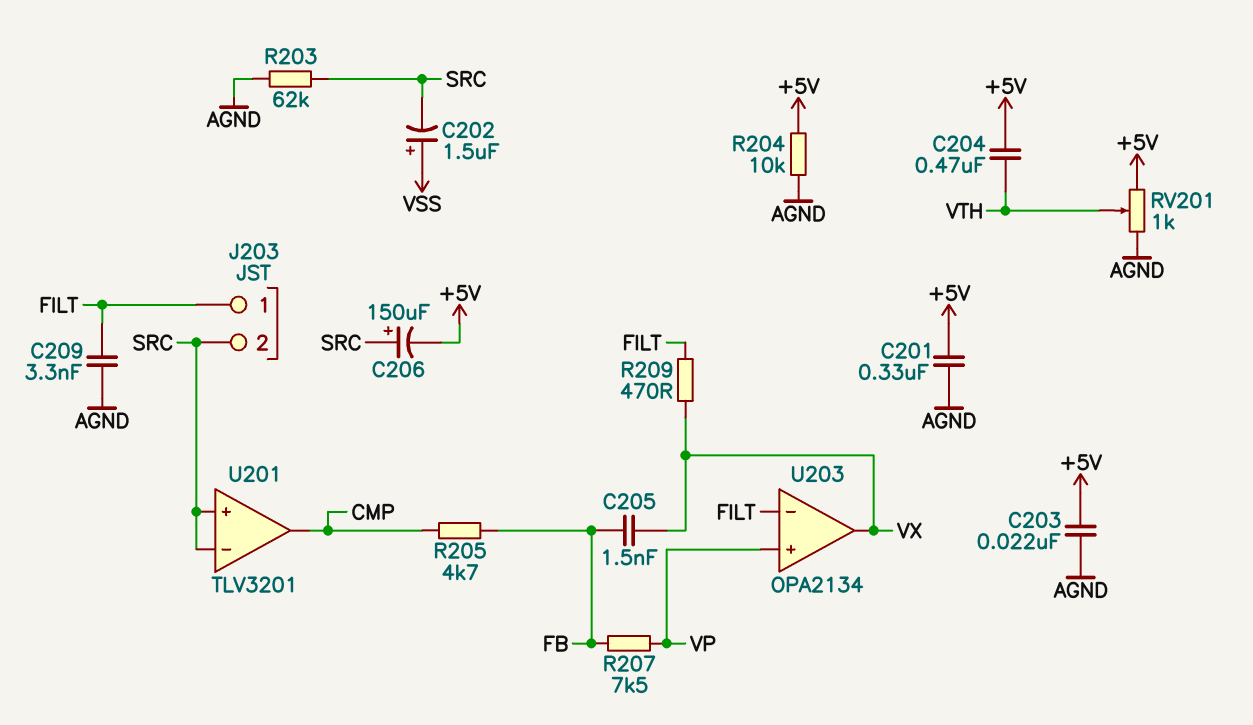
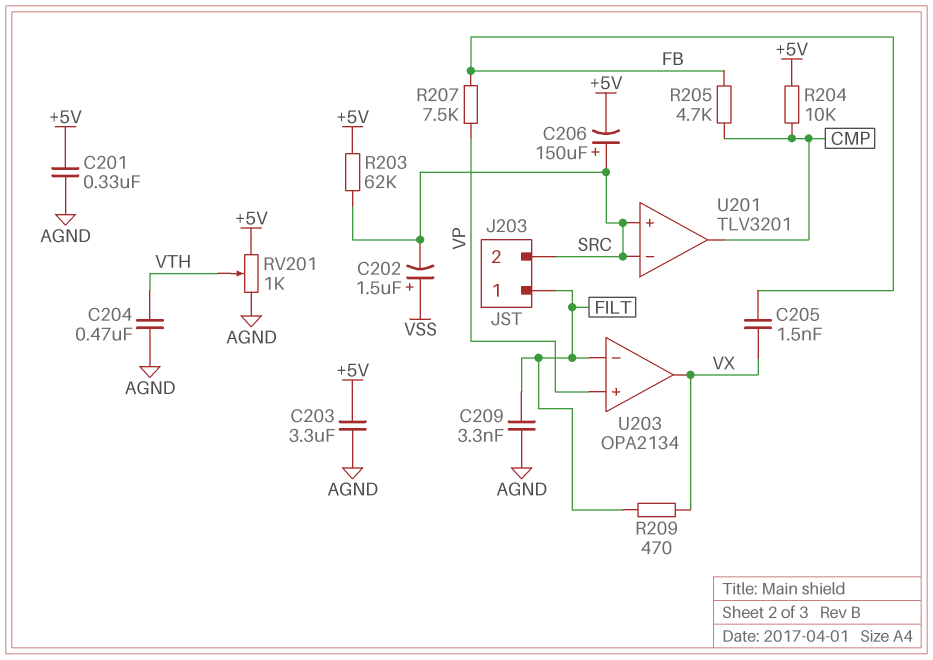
C203: 22nF (+5V, AGND) -> 3.3uF (+5V, AGND)
C204: 470nF (+5V, VTH) -> 470nF (AGND, VTH)
R203: 62k (AGND, SRC) -> 62k (+5V, SRC)
R204: 10k (+5V, AGND) -> 10k (+5V, CMP)

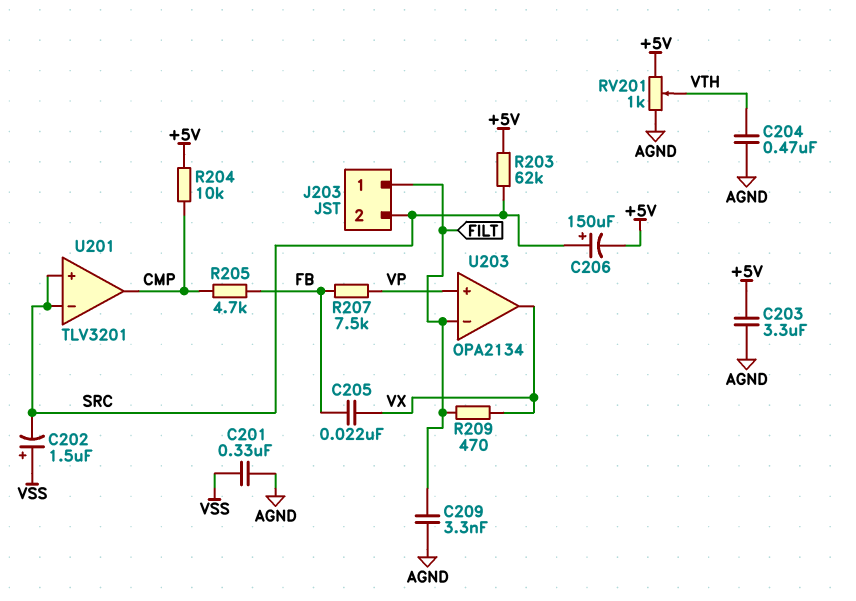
C201: 330nF (+5V, AGND) -> 330nF (AGND, VSS)
C205: 1.5nF (FB, VX) -> 22nF (FB, VX)

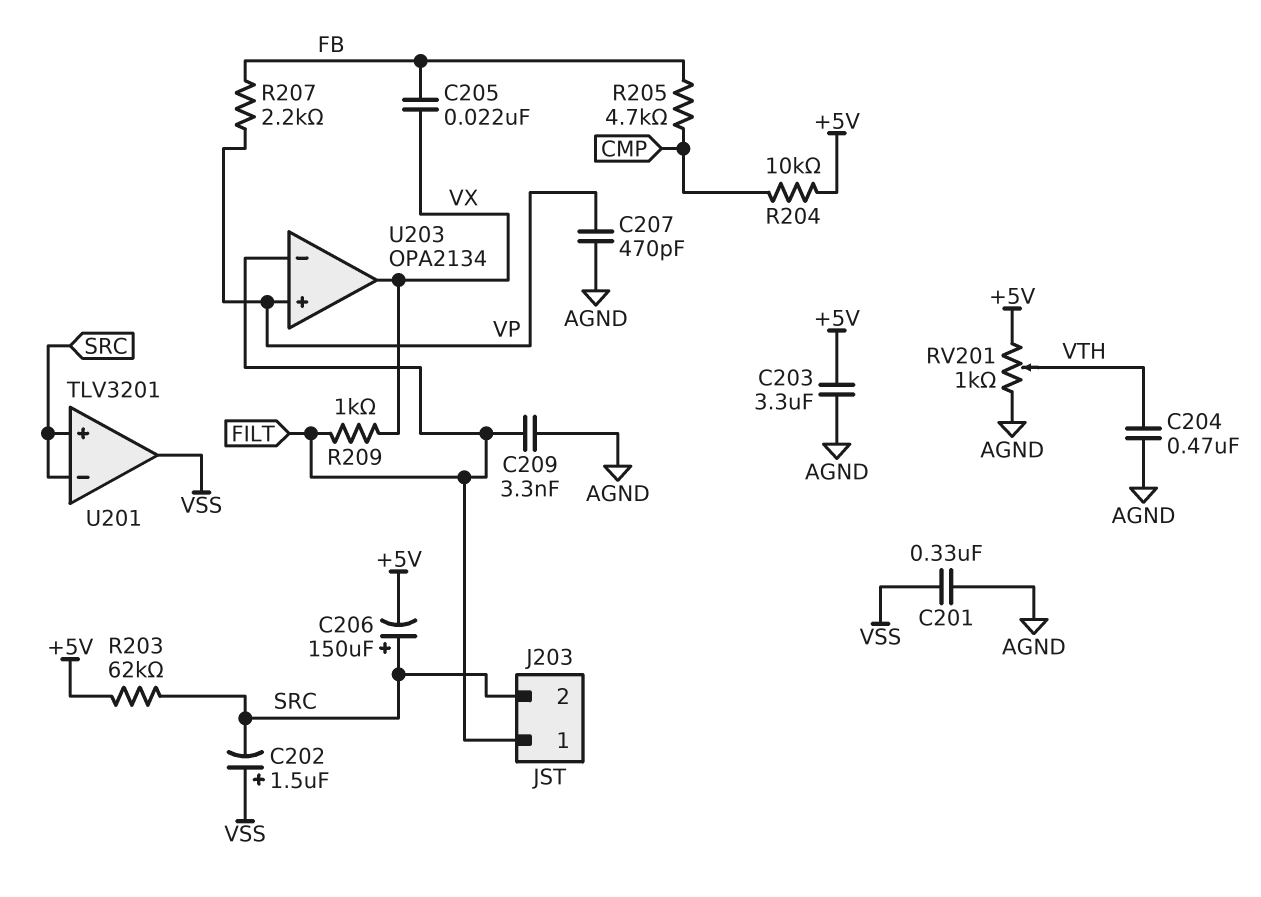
C207: none -> 470pF (AGND, VP)
R207: 7.5k (FB, VP) -> 2.2k (FB, VP)
R209: 470 (FILT, VX) -> 1k (FILT, VX)
U201 pin out: CMP -> VSS

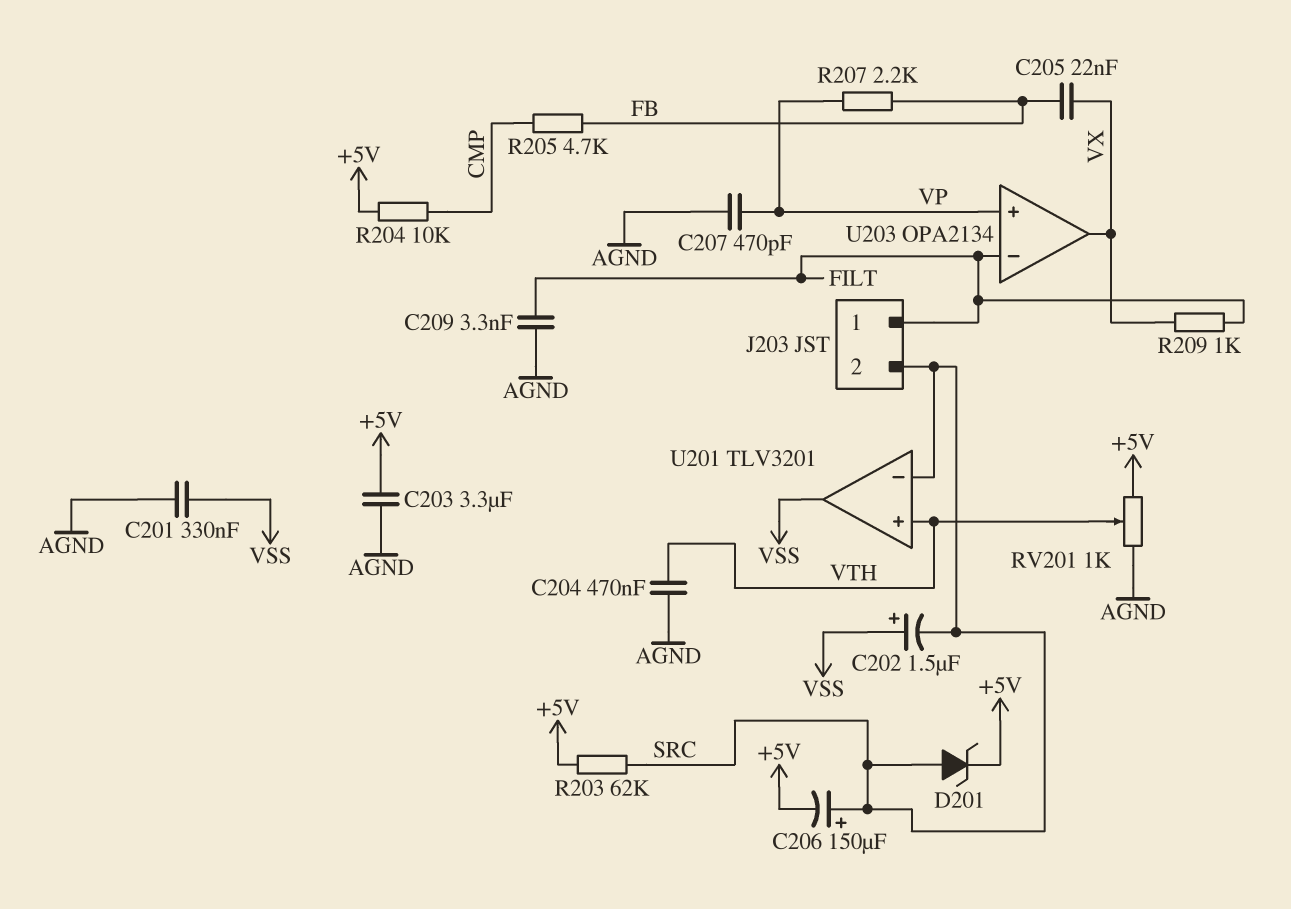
D201: none -> zener (A SRC, K +5V)
U201 pin in+: SRC -> VTH

